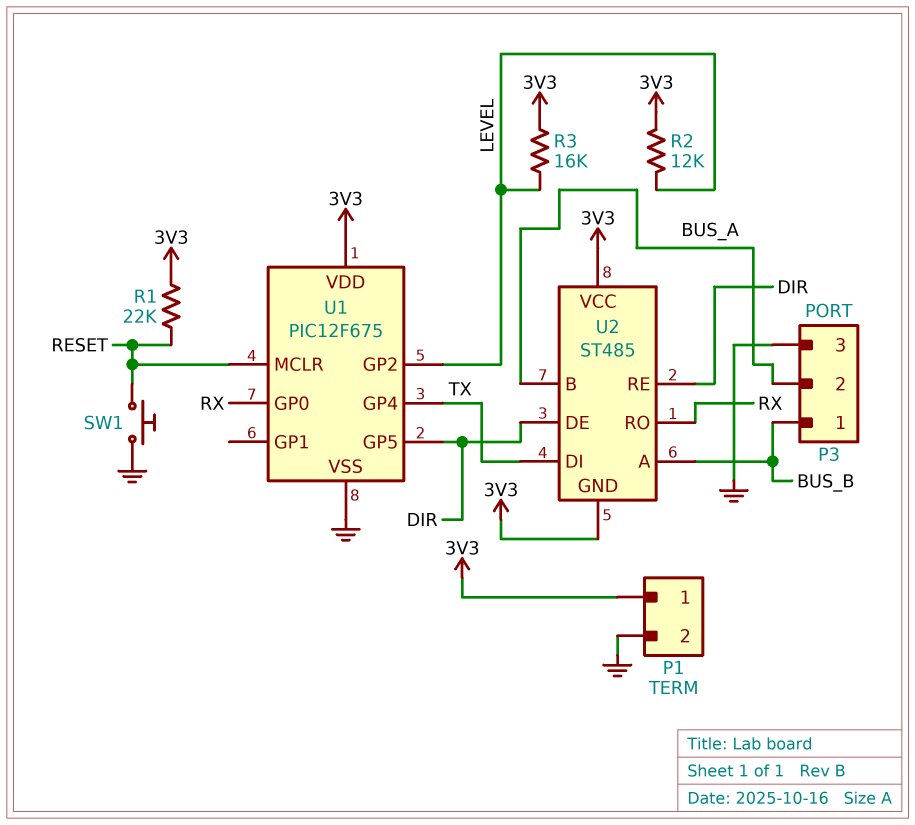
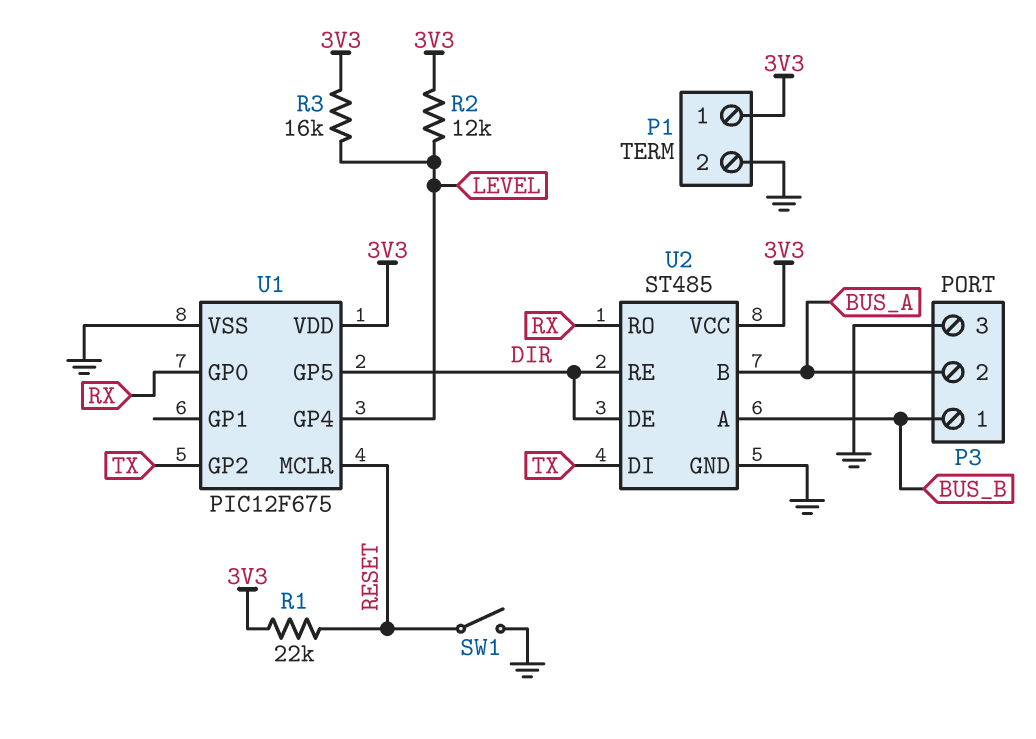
SW1: button (GND, RESET) -> switch (GND, RESET)
U1 pin GP2: LEVEL -> TX
U1 pin GP4: TX -> LEVEL
U2 pin GND: 3V3 -> GND

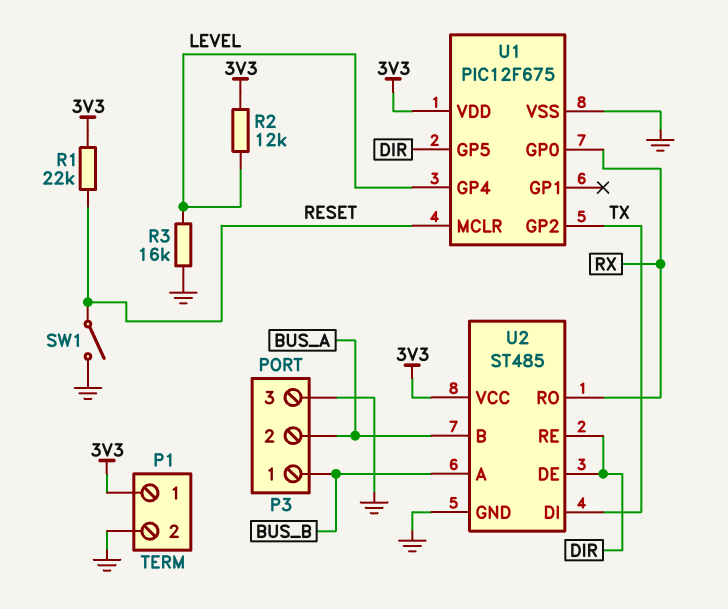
R3: 16k (3V3, LEVEL) -> 16k (GND, LEVEL)

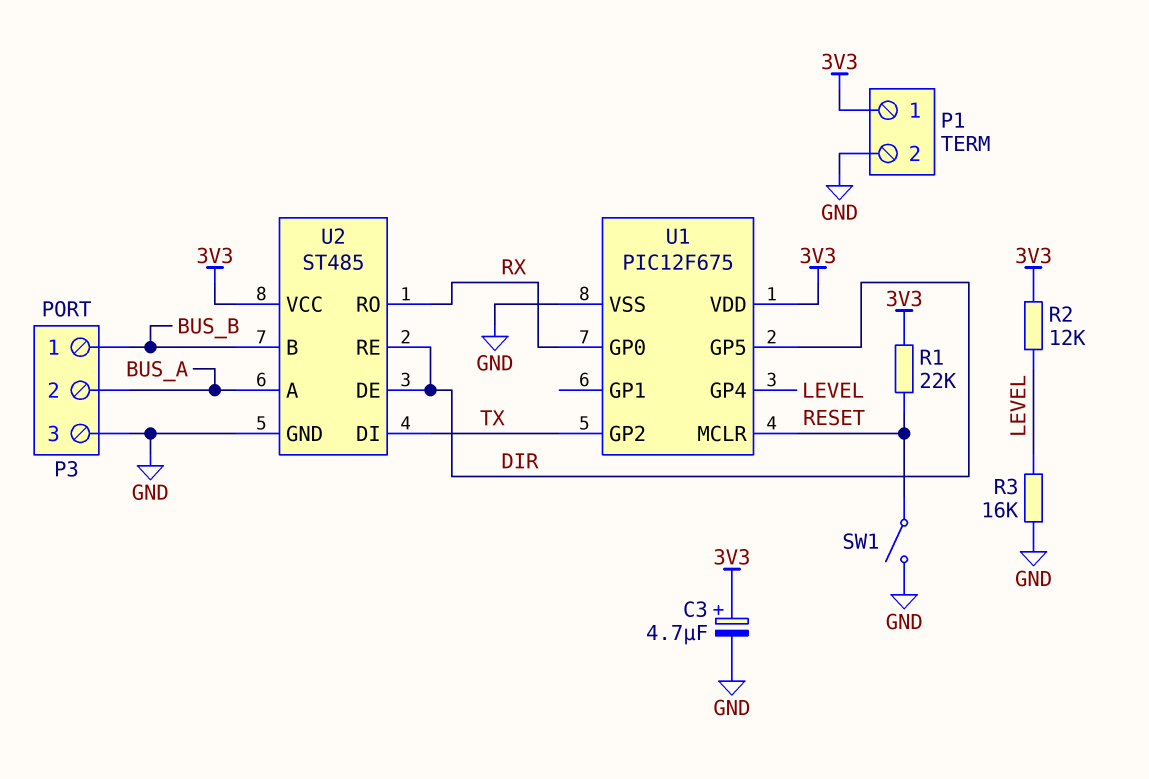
C3: none -> 4.7uF (plus 3V3, minus GND)
U2 pin A: BUS_B -> BUS_A
U2 pin B: BUS_A -> BUS_B

